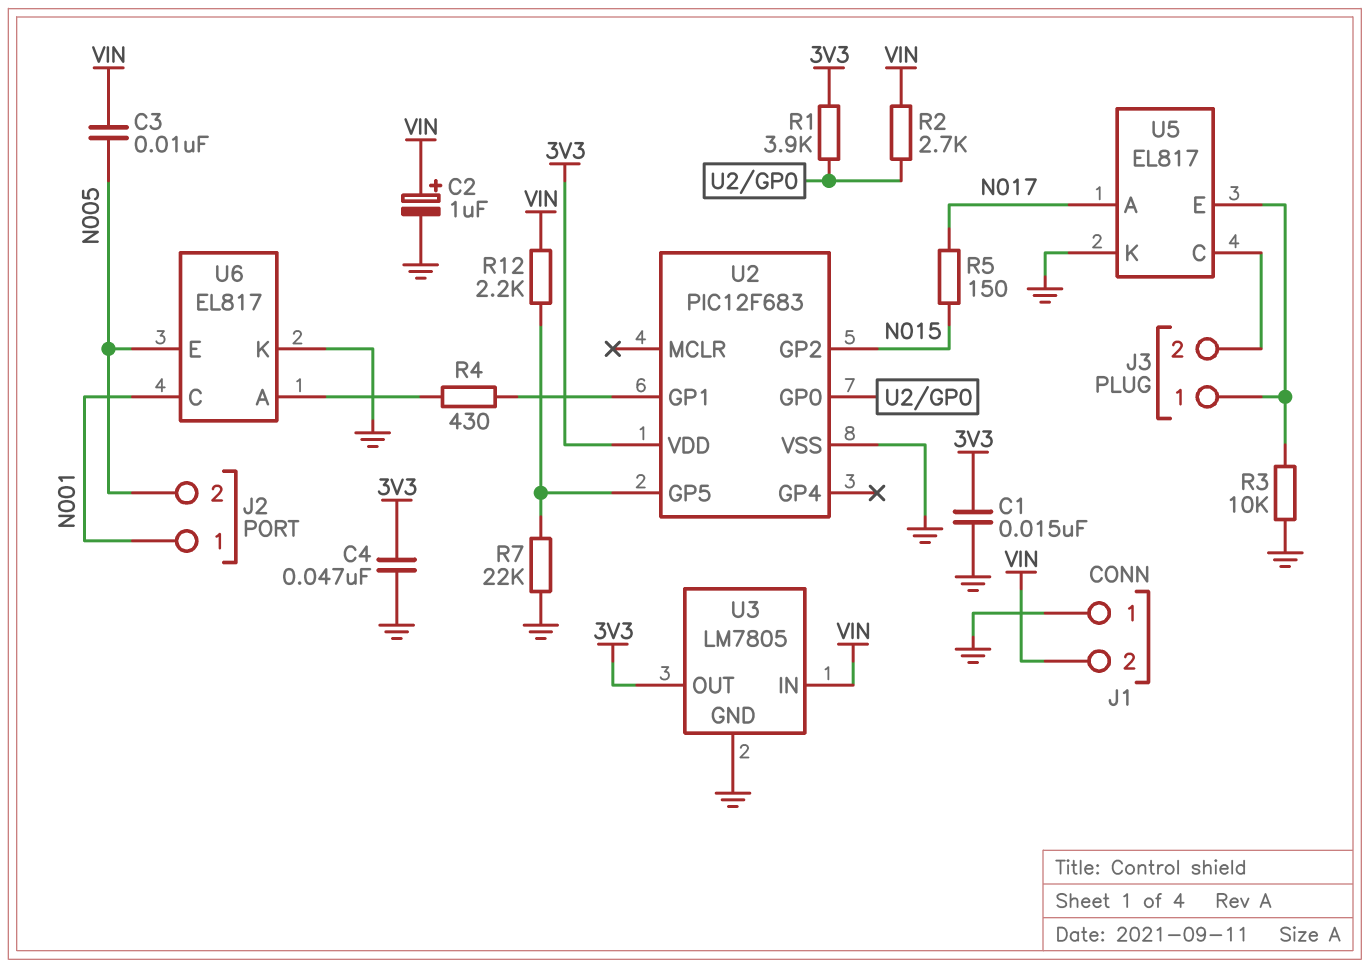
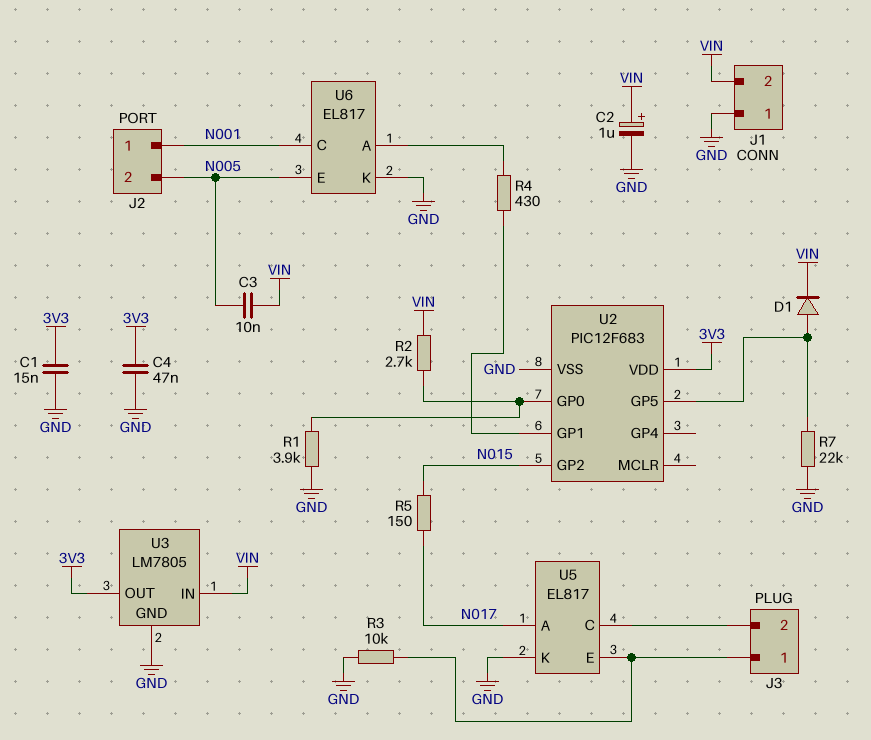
D1: none -> diode (A U2/GP5, K VIN)
R1: 3.9k (3V3, U2/GP0) -> 3.9k (GND, U2/GP0)
R12: 2.2k (U2/GP5, VIN) -> none

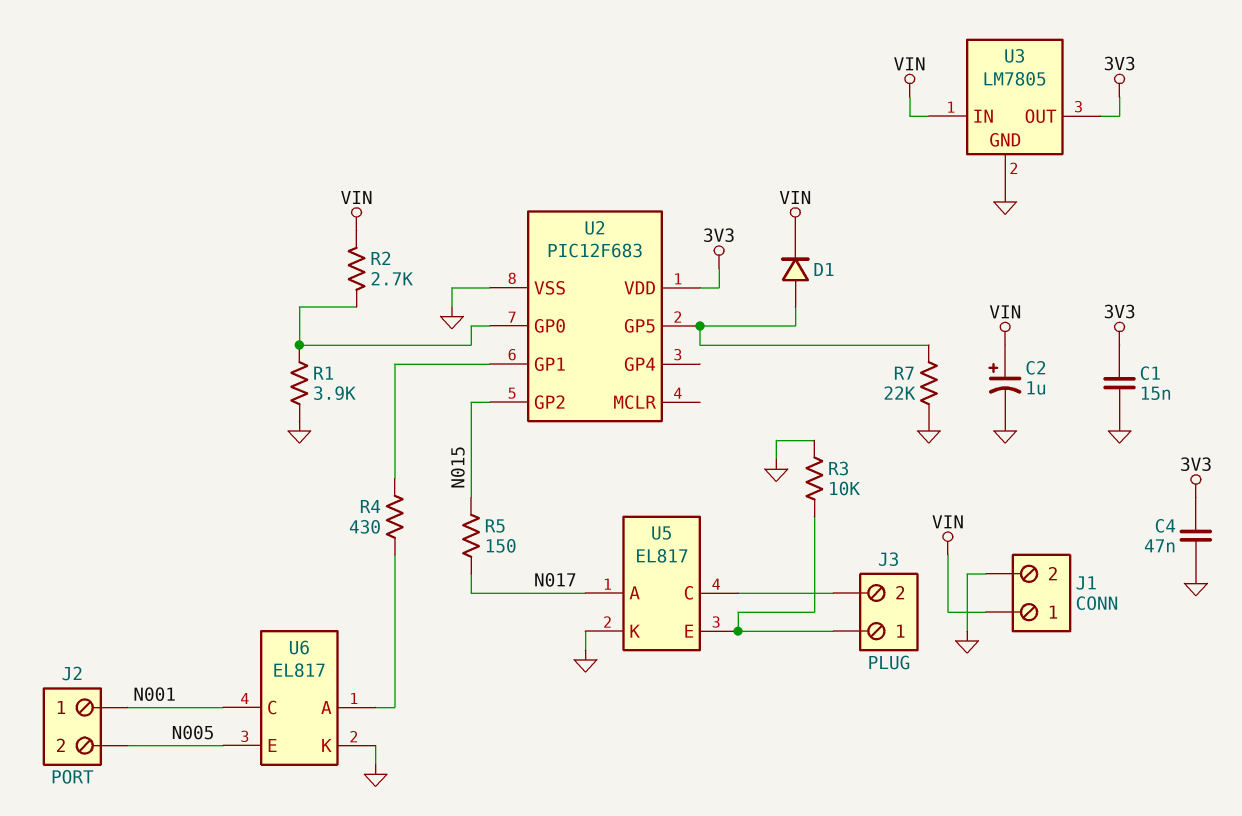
C3: 10nF (N005, VIN) -> none
J1 pin 1: GND -> VIN
J1 pin 2: VIN -> GND

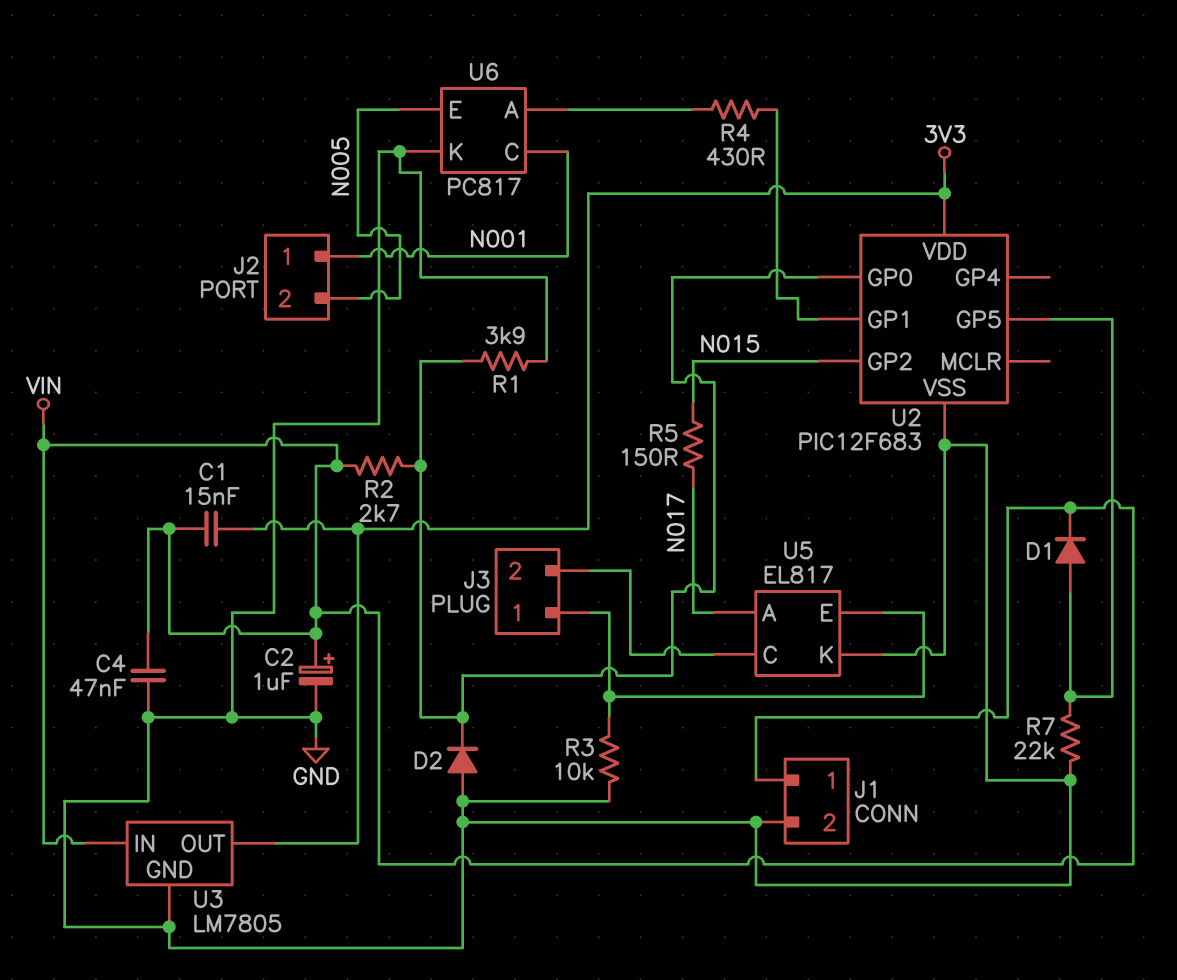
C1: 15nF (3V3, GND) -> 15nF (3V3, VIN)
C4: 47nF (3V3, GND) -> 47nF (GND, VIN)
D2: none -> diode (A GND, K U2/GP0)
U6: EL817 -> PC817

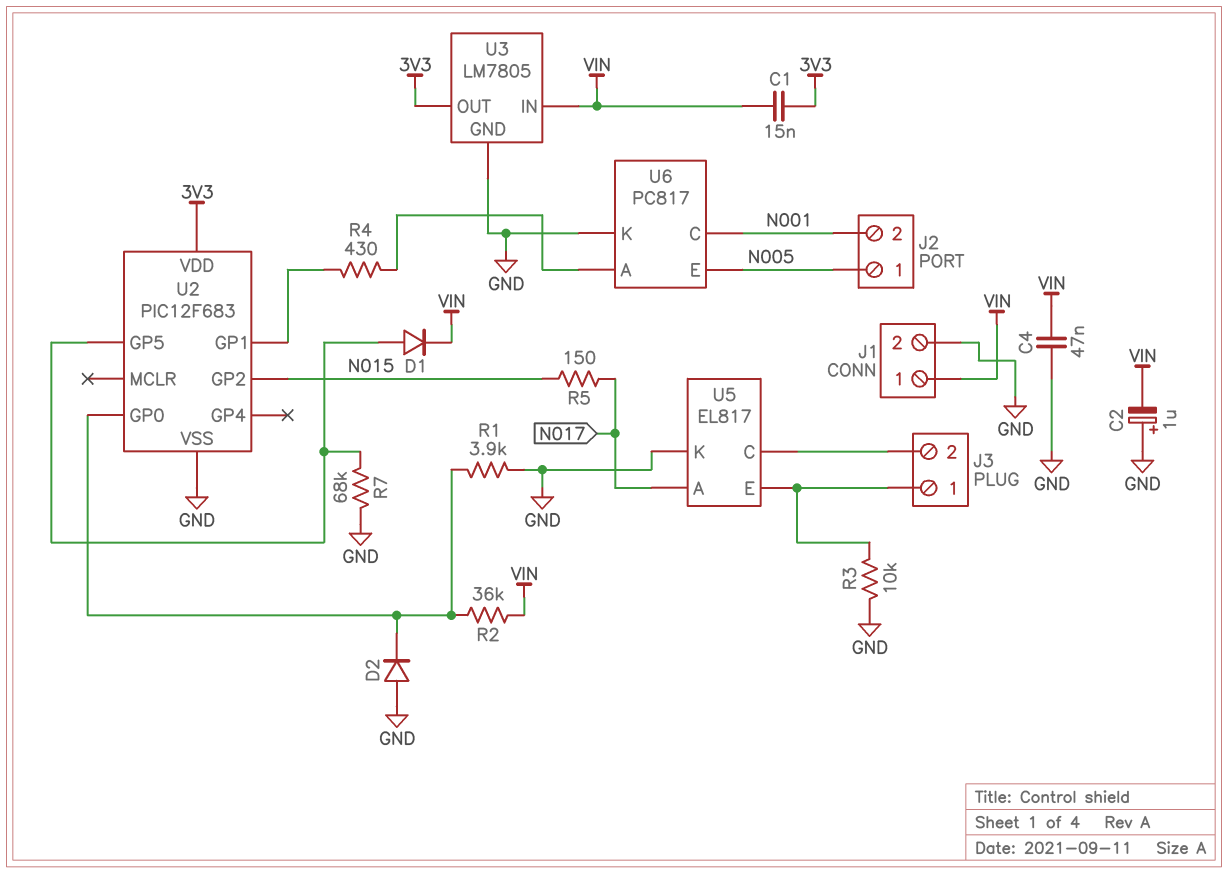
C2: 1uF (plus VIN, minus GND) -> 1uF (plus GND, minus VIN)
J2 pin 1: N001 -> N005
J2 pin 2: N005 -> N001
R2: 2.7k (U2/GP0, VIN) -> 36k (U2/GP0, VIN)
R7: 22k (GND, U2/GP5) -> 68k (GND, U2/GP5)

